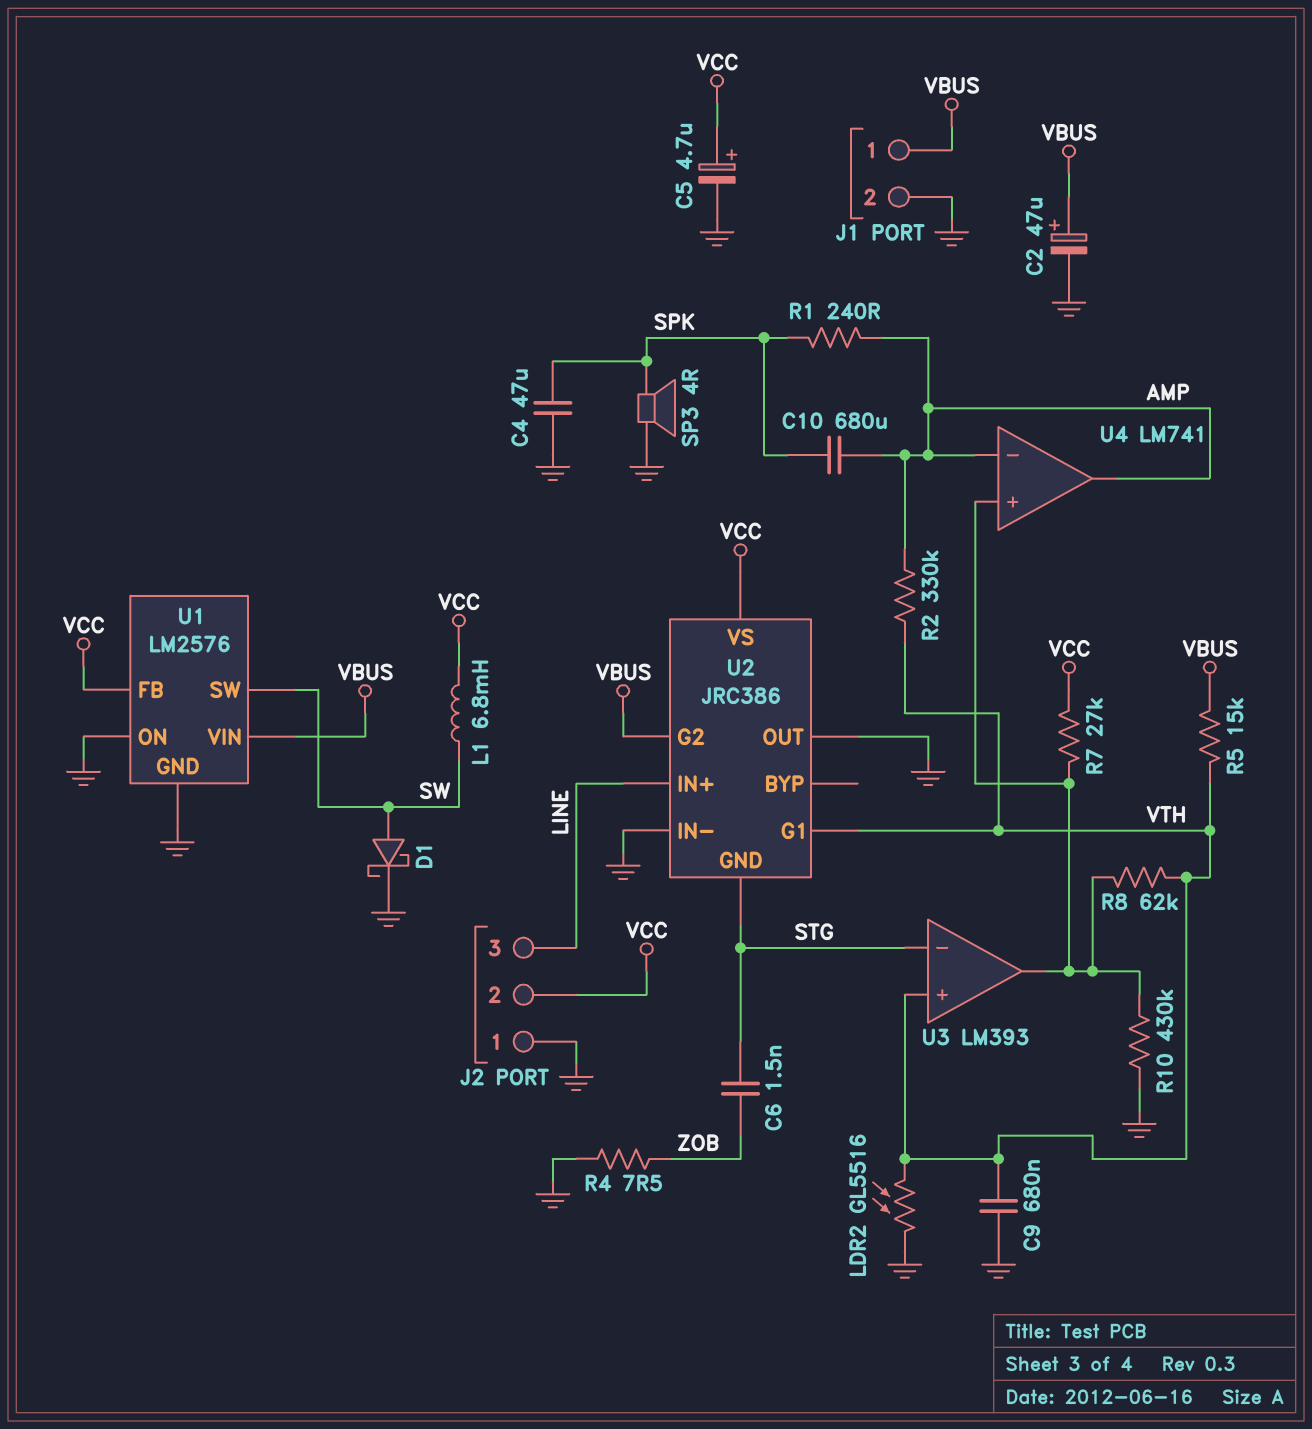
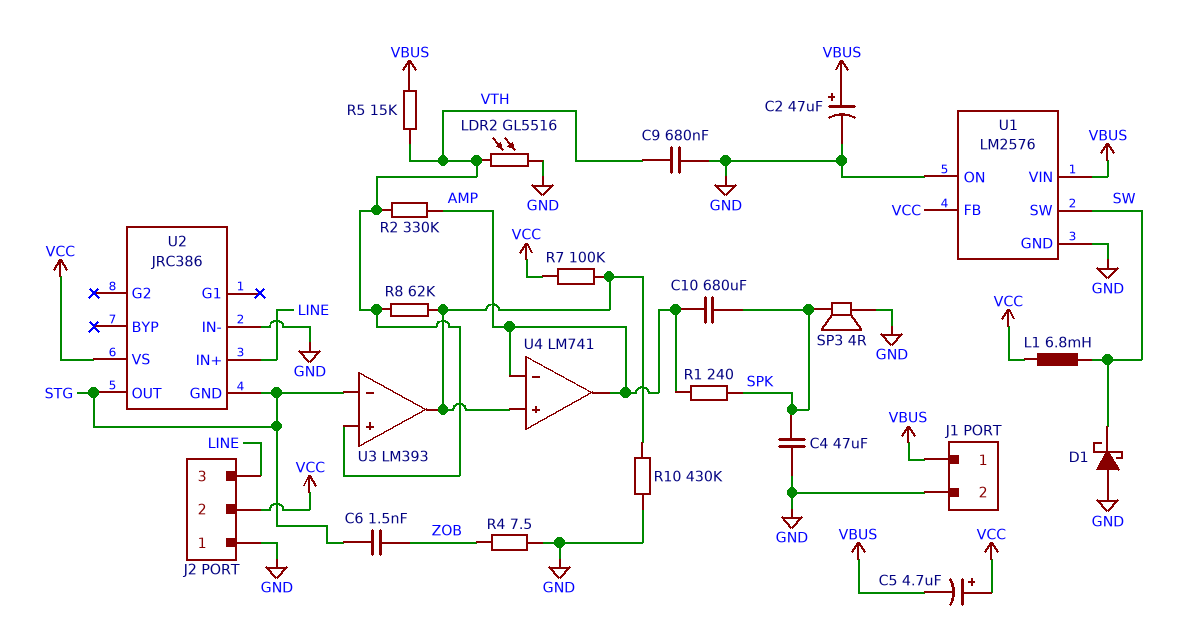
C5: 4.7uF (plus VCC, minus GND) -> 4.7uF (plus VCC, minus VBUS)
D1: schottky (A SW, K GND) -> schottky (A GND, K SW)
R7: 27k (U3/out, VCC) -> 100k (U3/out, VCC)
U2 pin G1: VTH -> none
U2 pin G2: VBUS -> none
U2 pin OUT: GND -> STG

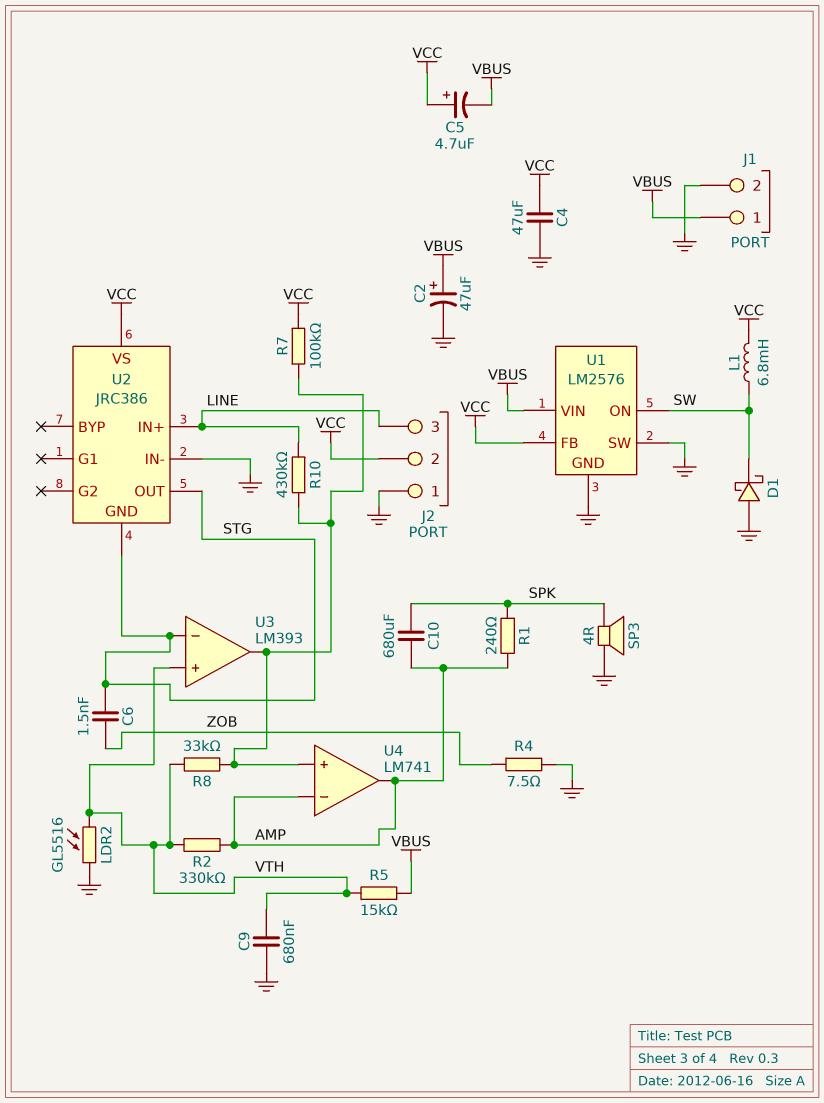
C4: 47uF (GND, SPK) -> 47uF (GND, VCC)
R8: 62k (U3/out, VTH) -> 33k (U3/out, VTH)
R10: 430k (GND, U3/out) -> 430k (LINE, U3/out)
U1 pin ON: GND -> SW
U1 pin SW: SW -> GND

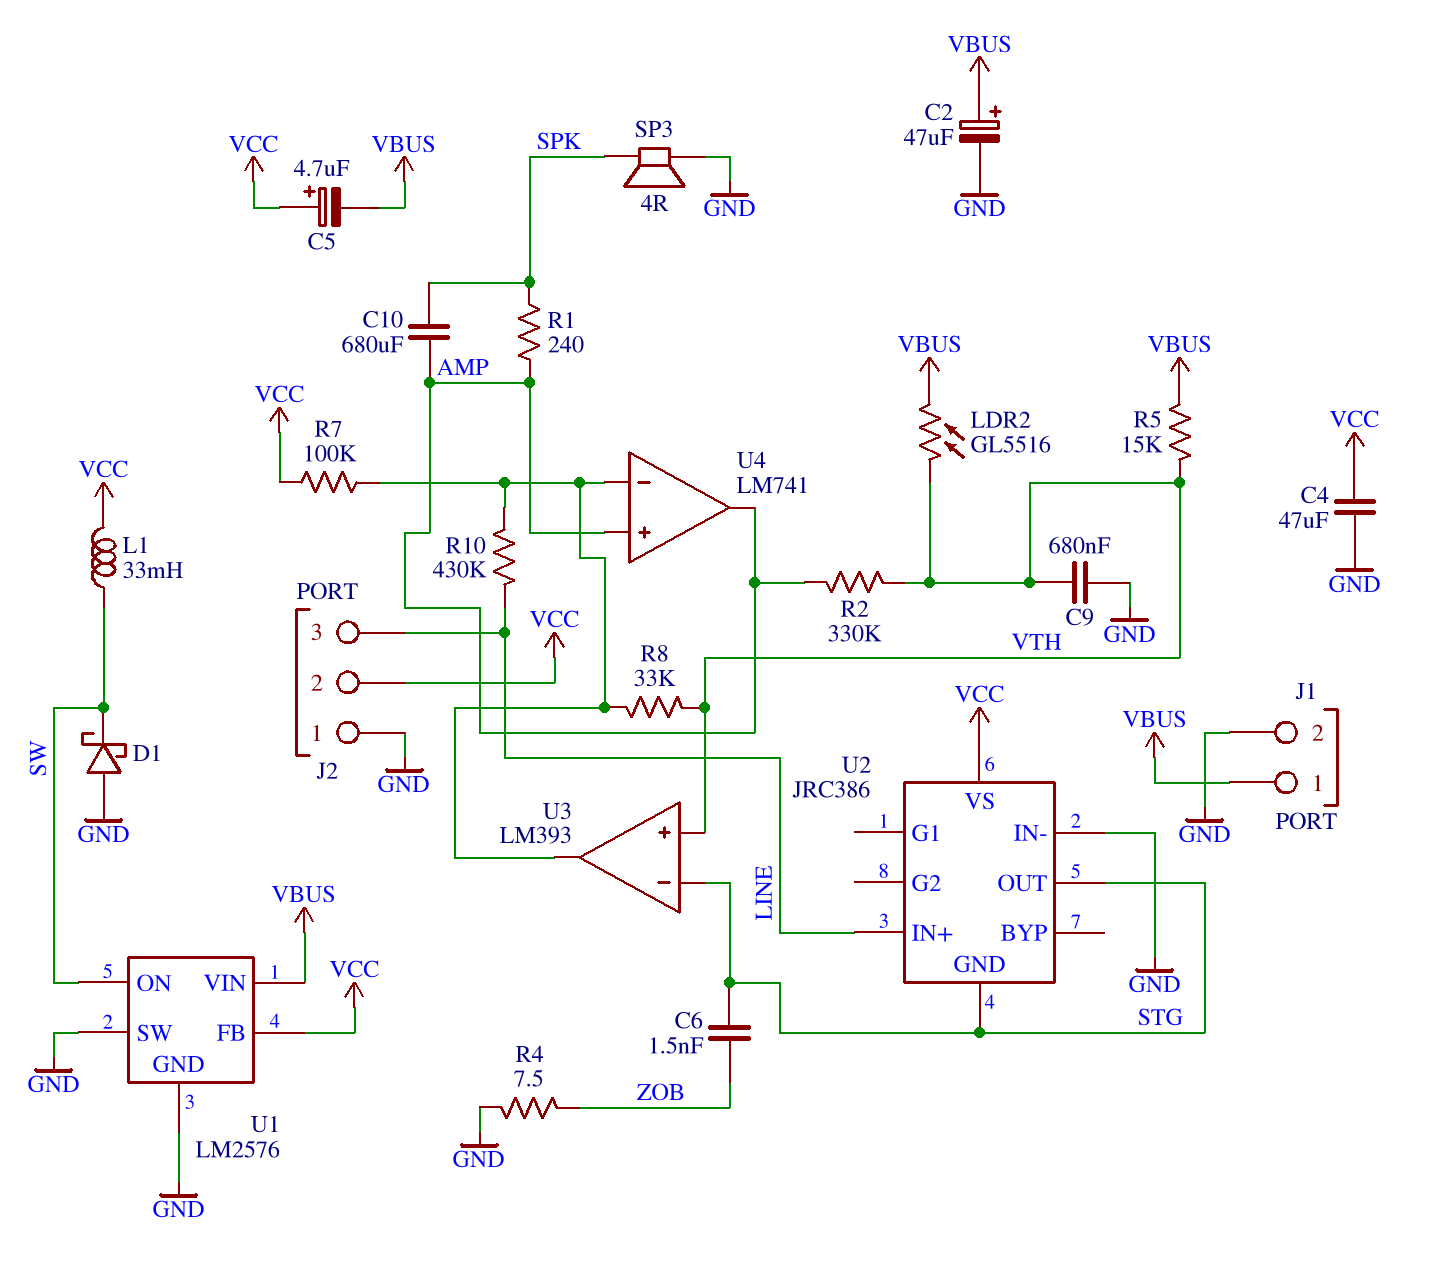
L1: 6.8mH (SW, VCC) -> 33mH (SW, VCC)
LDR2: GL5516 (GND, VTH) -> GL5516 (VBUS, VTH)
U4 pin in+: U3/out -> AMP
U4 pin in-: AMP -> U3/out

